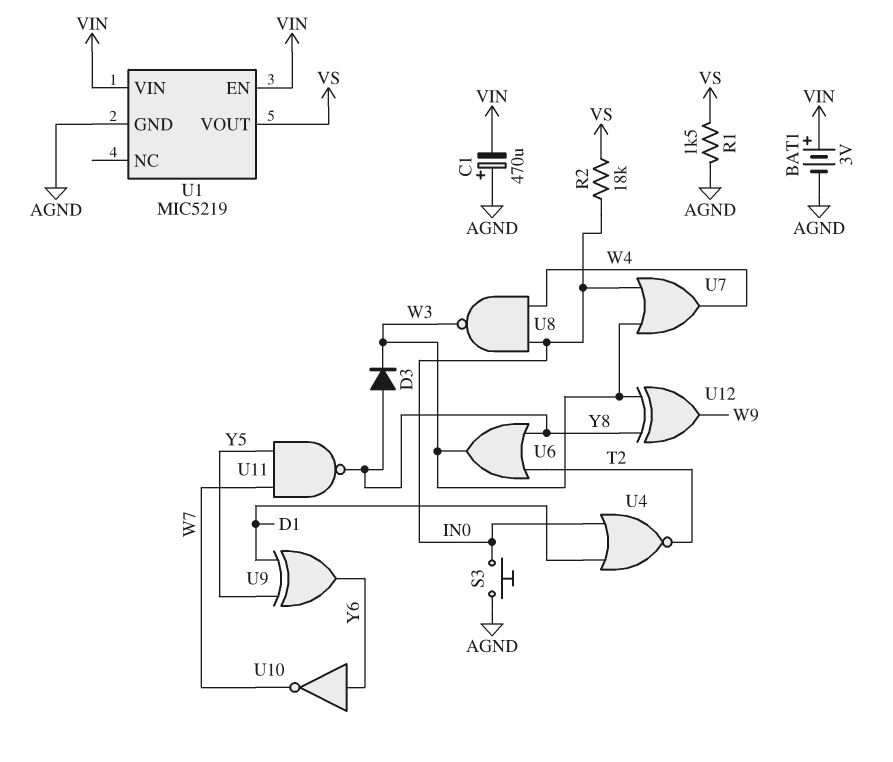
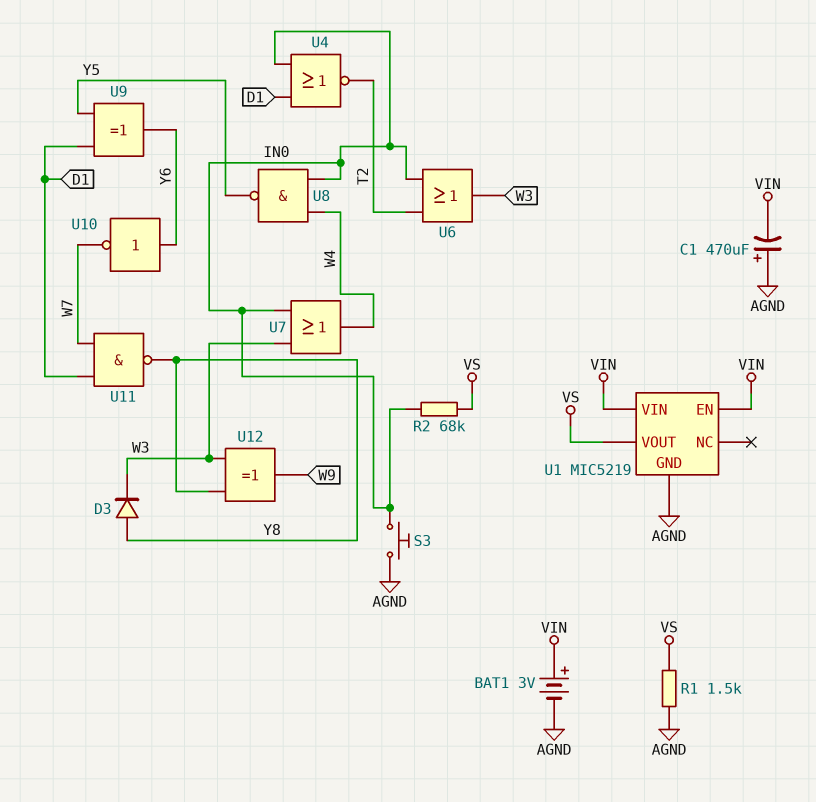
R2: 18k (IN0, VS) -> 68k (IN0, VS)
U6: OR (in T2, in Y8, out W3) -> OR (in IN0, in T2, out W3)
U8: NAND (in IN0, in W4, out W3) -> NAND (in IN0, in W4, out Y5)
U11: NAND (in W7, in Y5, out Y8) -> NAND (in D1, in W7, out Y8)

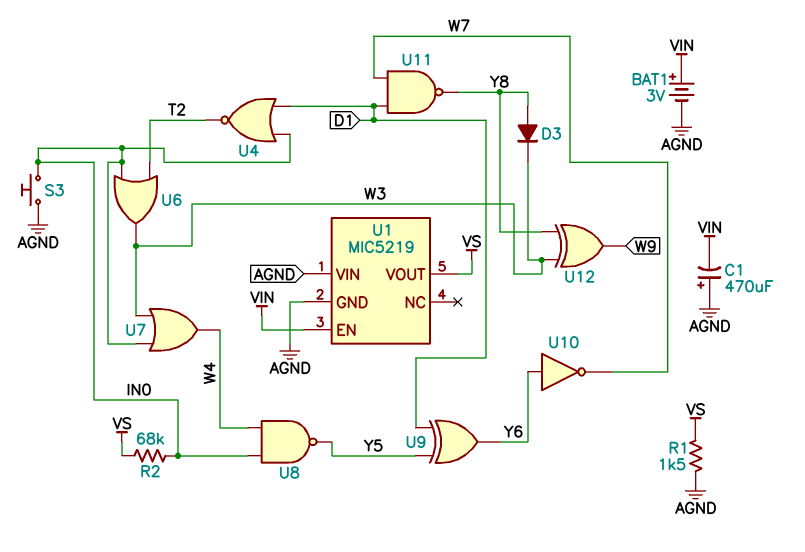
U1 pin VIN: VIN -> AGND

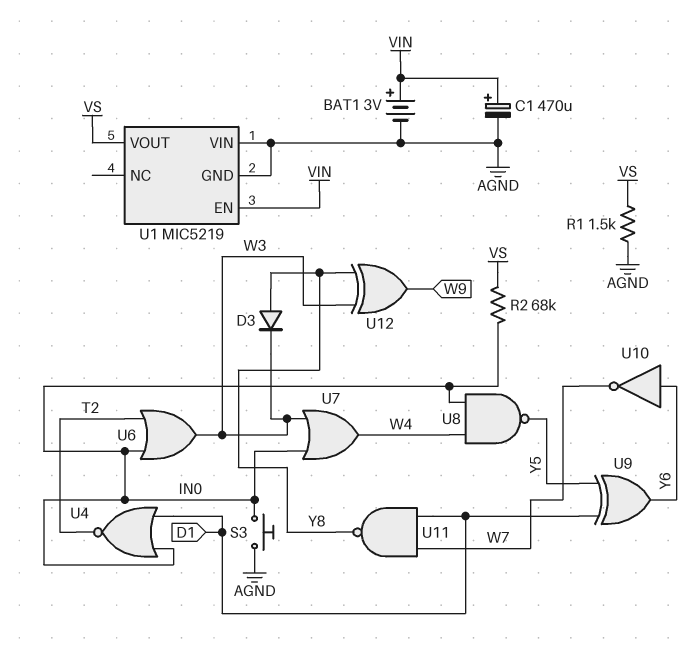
C1: 470uF (plus AGND, minus VIN) -> 470uF (plus VIN, minus AGND)

